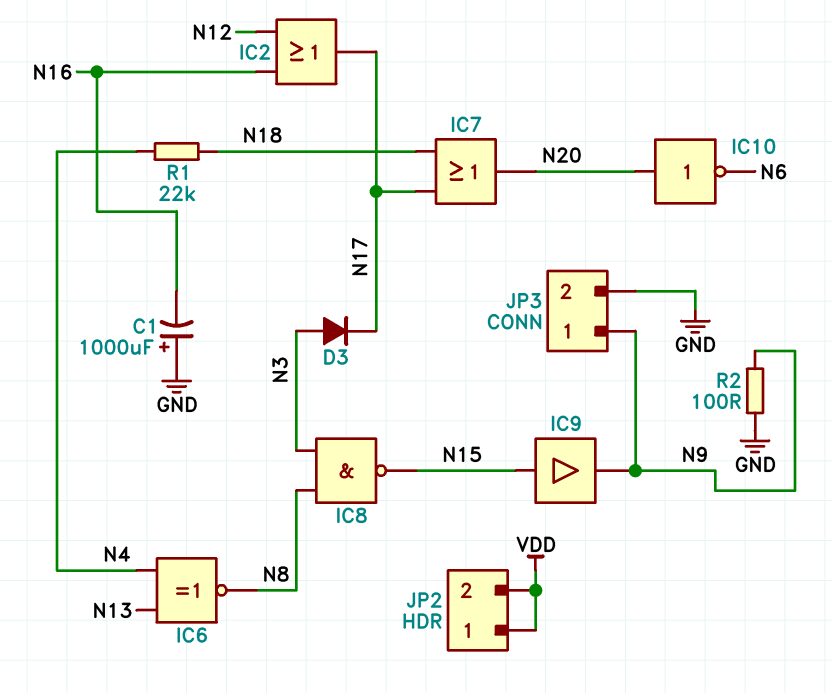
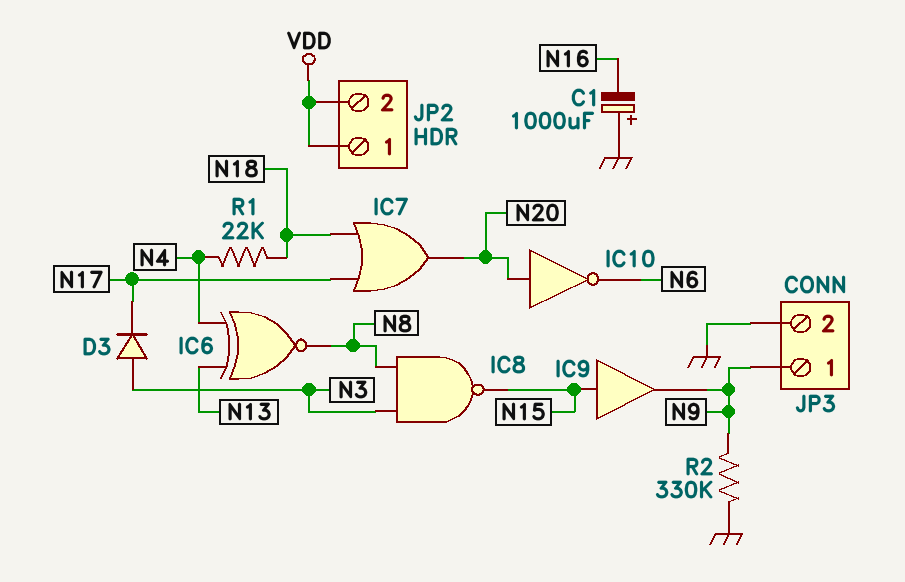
IC2: OR (in N12, in N16, out N17) -> none
R2: 100 (GND, N9) -> 330k (GND, N9)

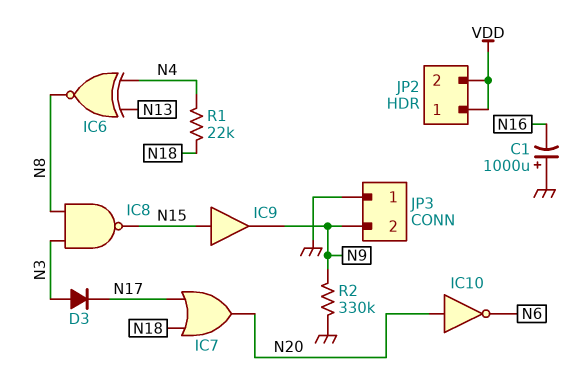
JP3 pin 1: N9 -> GND
JP3 pin 2: GND -> N9

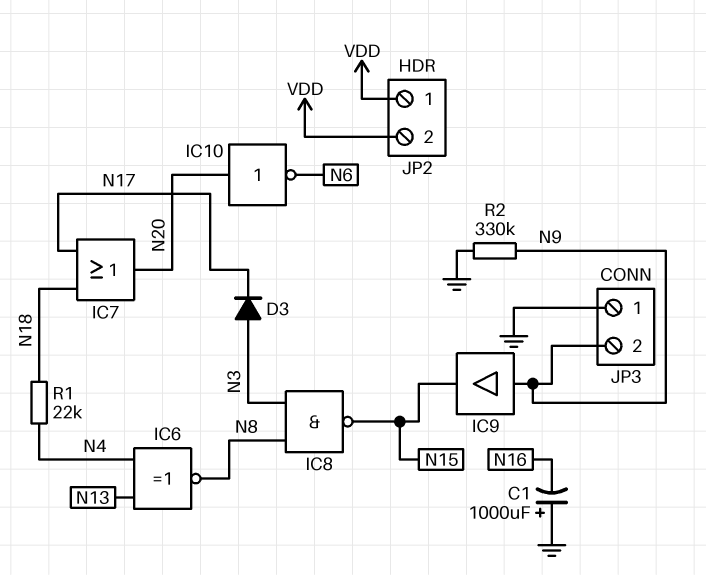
IC9: buffer (in N15, out N9) -> buffer (in N9, out N15)

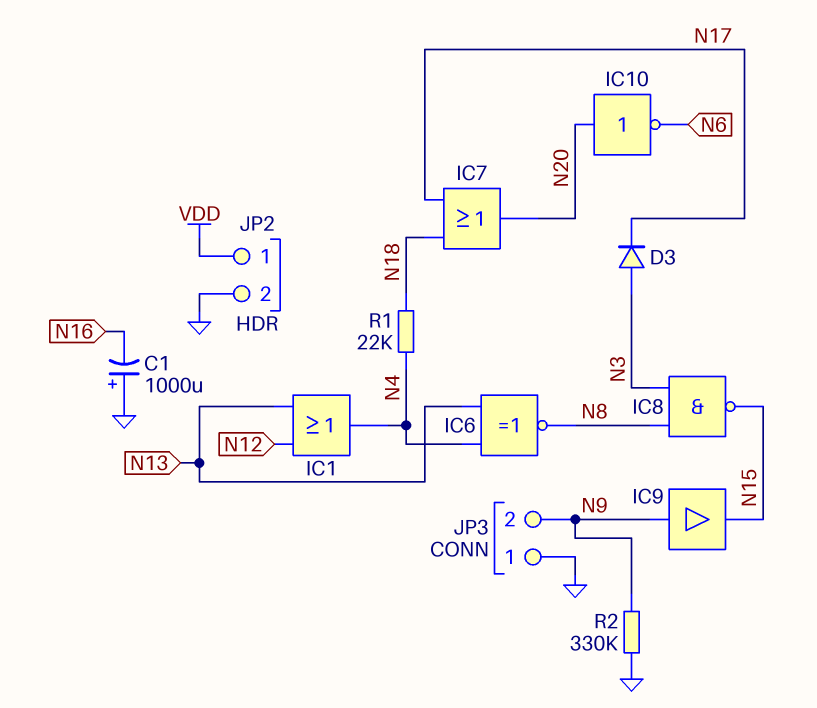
IC1: none -> OR (in N12, in N13, out N4)
JP2 pin 2: VDD -> GND

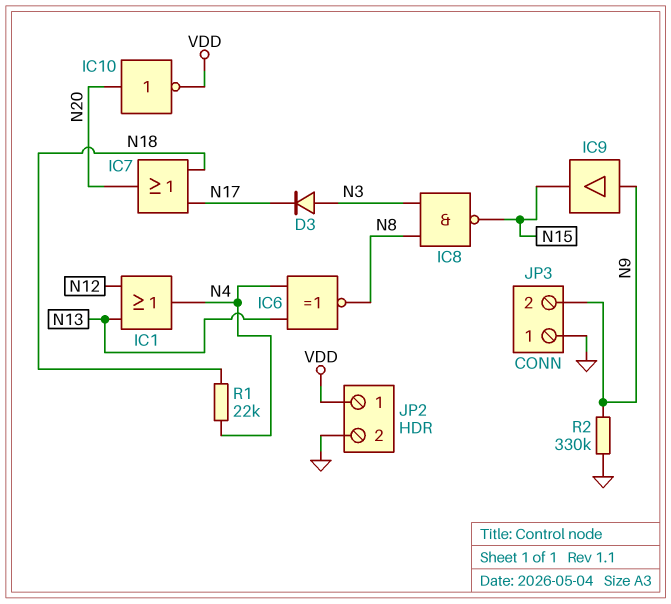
C1: 1000uF (plus GND, minus N16) -> none
IC10: NOT (in N20, out N6) -> NOT (in N20, out VDD)

